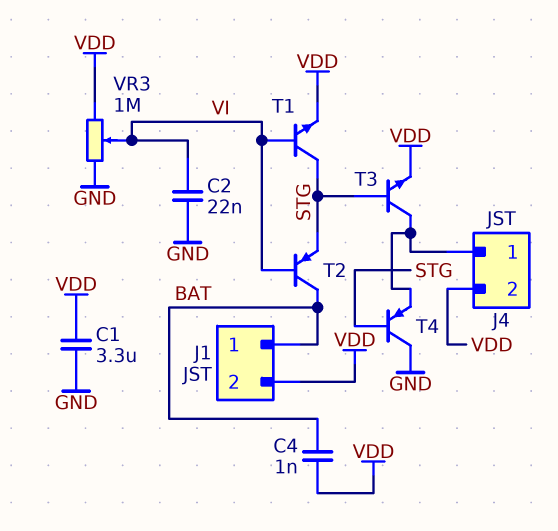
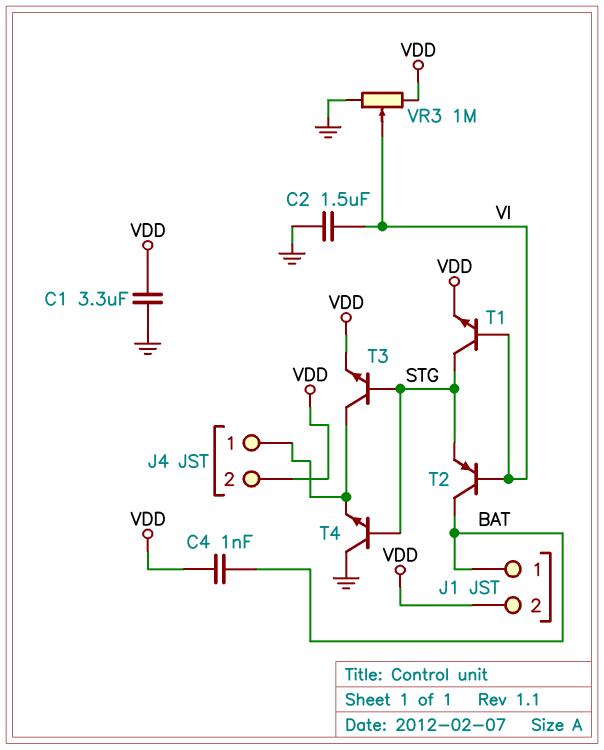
C2: 22nF (GND, VI) -> 1.5uF (GND, VI)
T4: PNP (B STG, C GND, E J4/1) -> NPN (B STG, C GND, E J4/1)

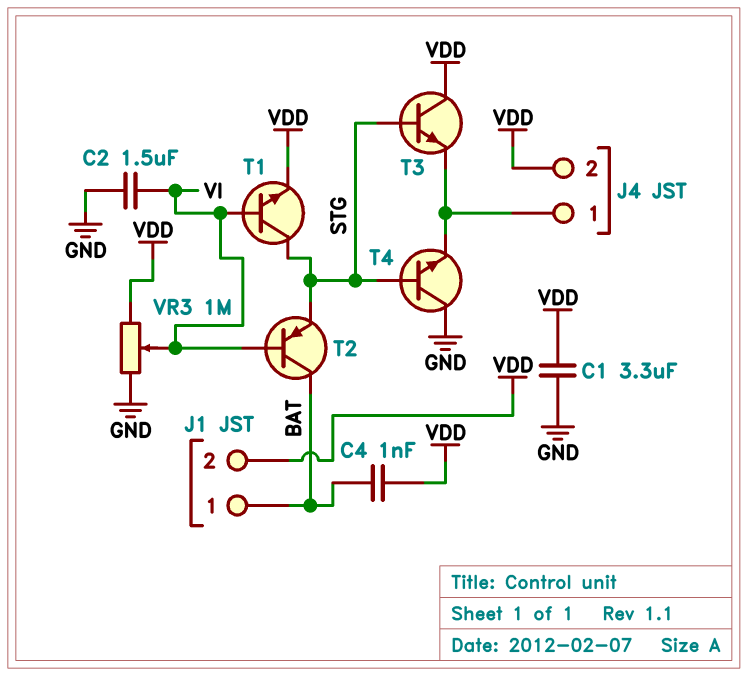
T3: NPN (B STG, C J4/1, E VDD) -> NPN (B STG, C VDD, E J4/1)

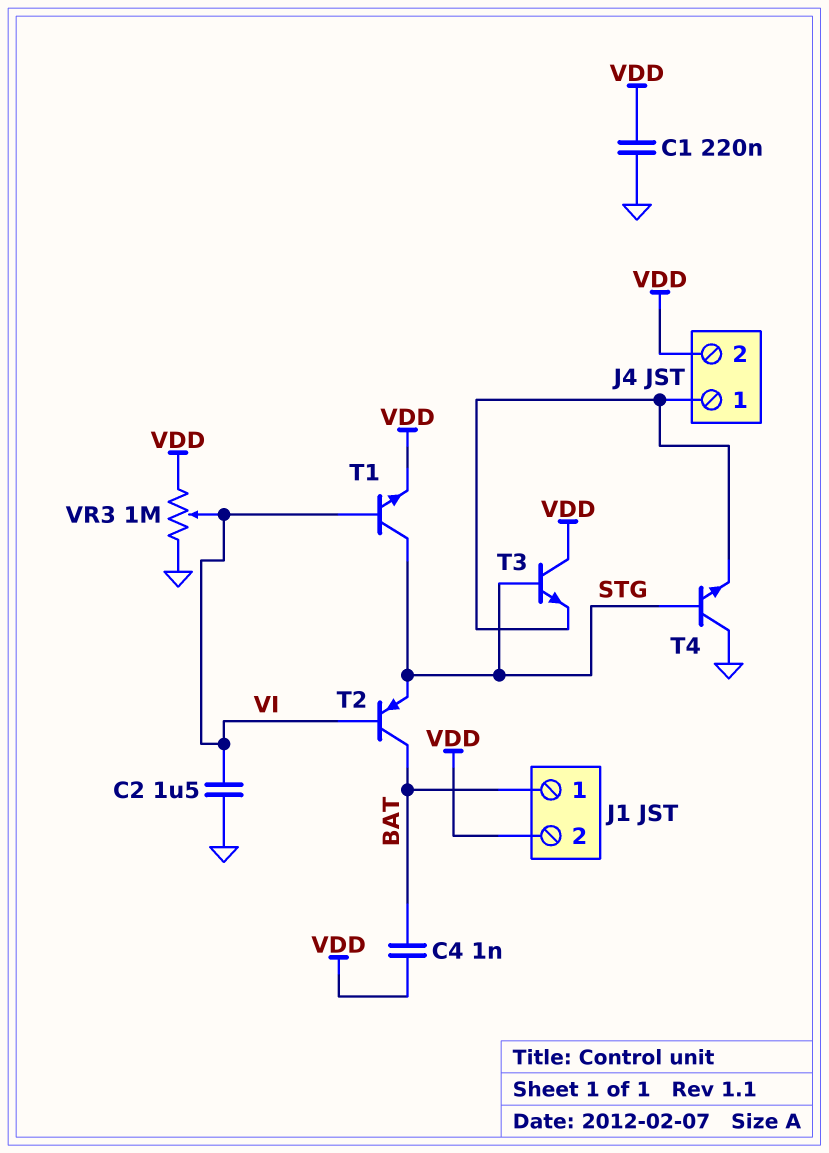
C1: 3.3uF (GND, VDD) -> 220nF (GND, VDD)

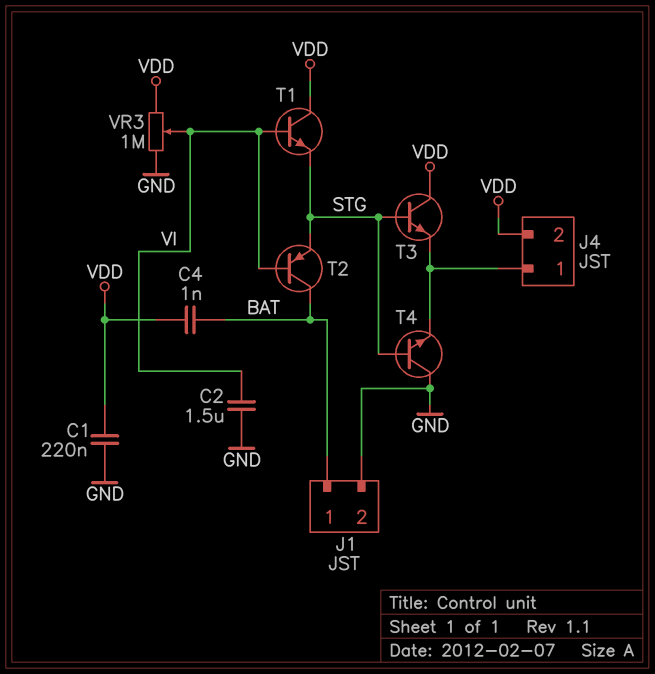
J1 pin 2: VDD -> GND
T1: NPN (B VI, C STG, E VDD) -> NPN (B VI, C VDD, E STG)

